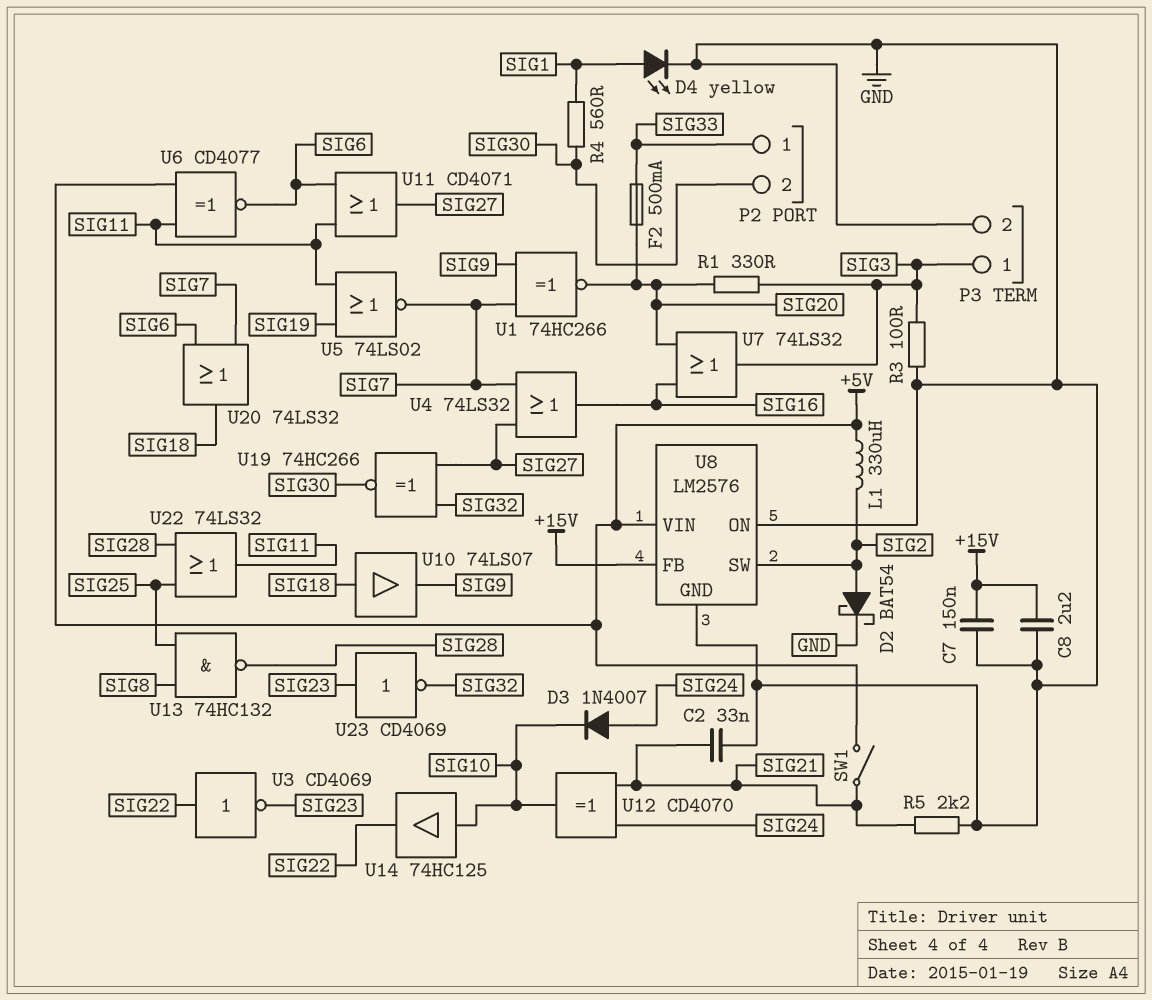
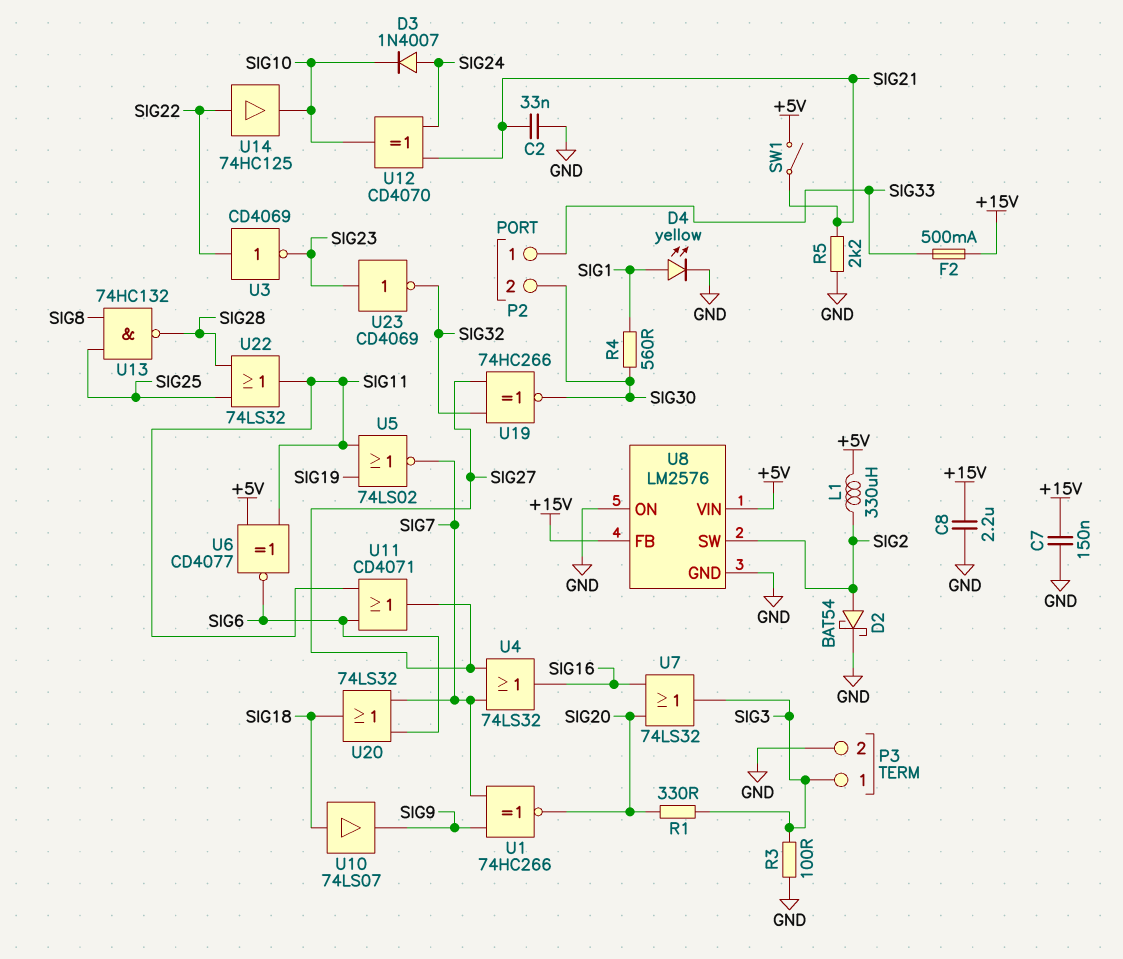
F2: 500mA (SIG20, SIG33) -> 500mA (+15V, SIG33)
U14: buffer 74HC125 (in SIG10, out SIG22) -> buffer 74HC125 (in SIG22, out SIG10)

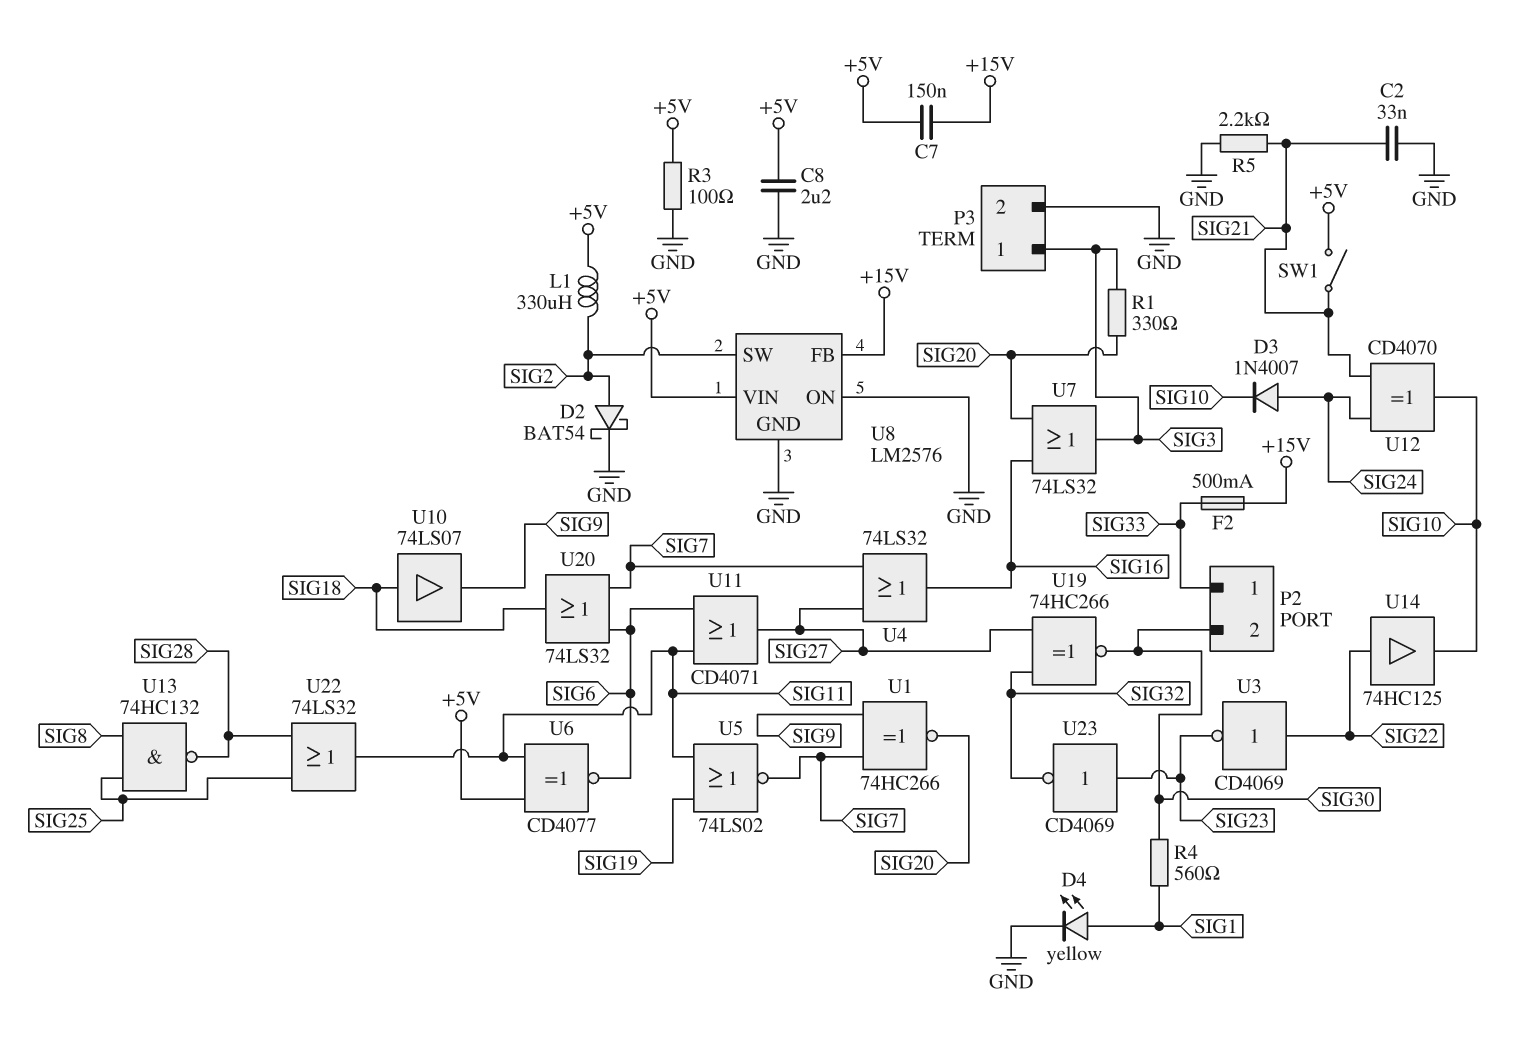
C7: 150nF (+15V, GND) -> 150nF (+5V, +15V)
C8: 2.2uF (+15V, GND) -> 2.2uF (+5V, GND)
R3: 100 (GND, SIG3) -> 100 (+5V, GND)

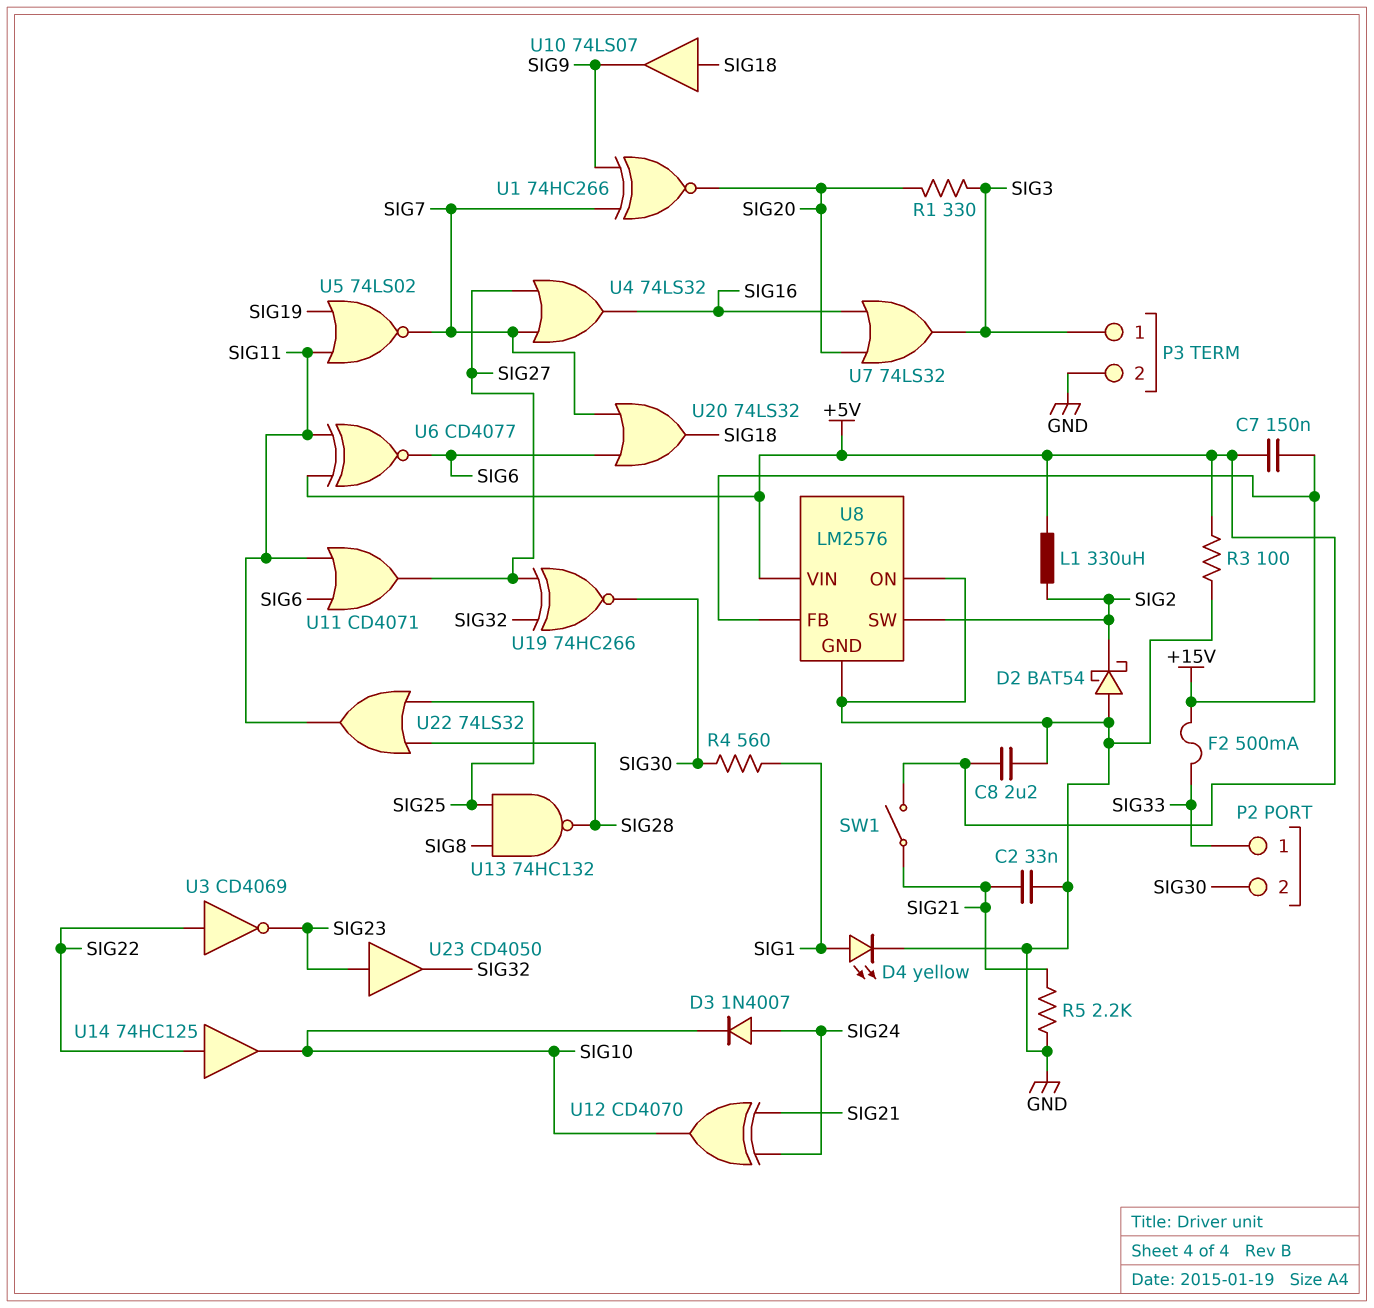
D2: schottky BAT54 (A SIG2, K GND) -> schottky BAT54 (A GND, K SIG2)
U23: NOT CD4069 (in SIG23, out SIG32) -> buffer CD4050 (in SIG23, out SIG32)

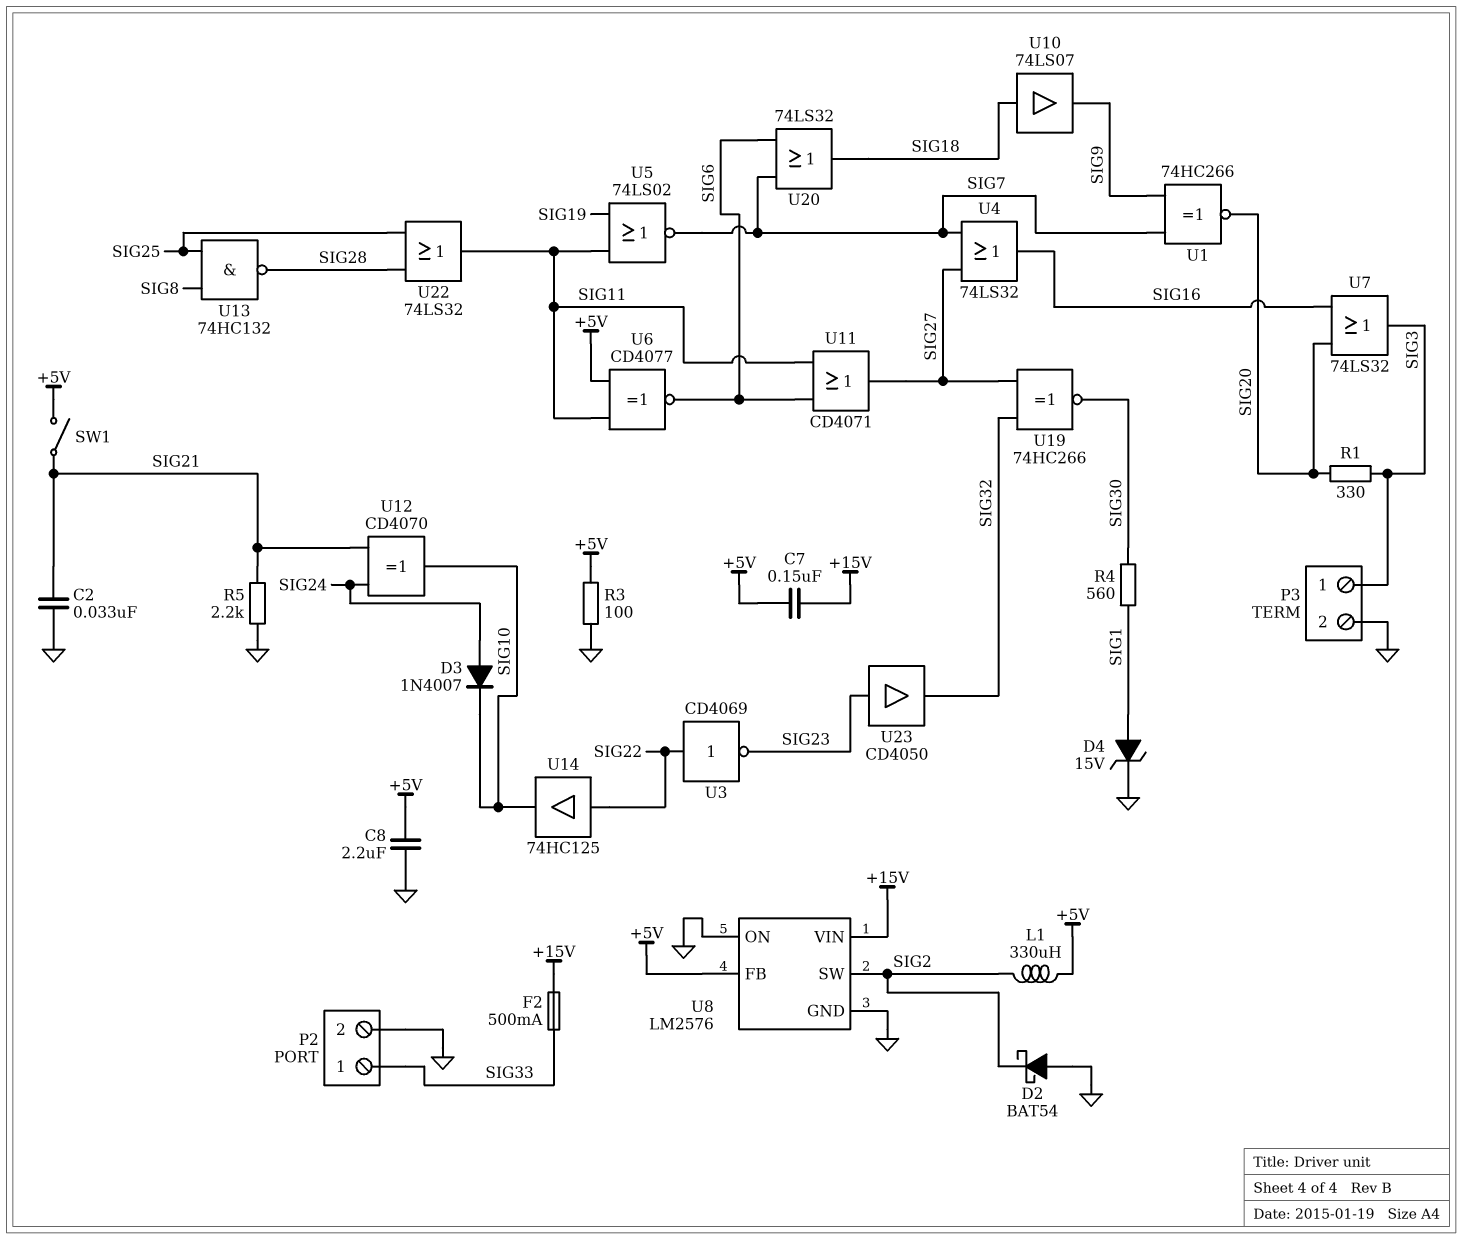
D4: LED yellow (A SIG1, K GND) -> zener 15V (A SIG1, K GND)
P2 pin 2: SIG30 -> GND
U8 pin FB: +15V -> +5V
U8 pin VIN: +5V -> +15V

